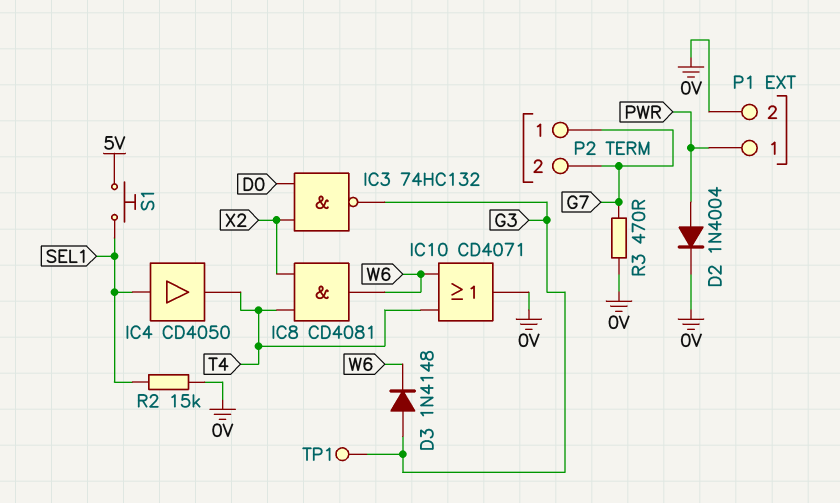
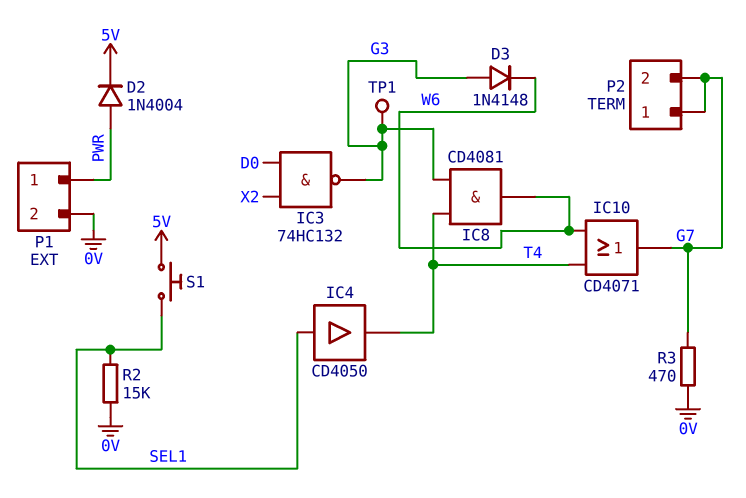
D2: diode 1N4004 (A PWR, K 0V) -> diode 1N4004 (A PWR, K 5V)
IC8: AND CD4081 (in T4, in X2, out W6) -> AND CD4081 (in G3, in T4, out W6)
IC10: OR CD4071 (in T4, in W6, out 0V) -> OR CD4071 (in T4, in W6, out G7)

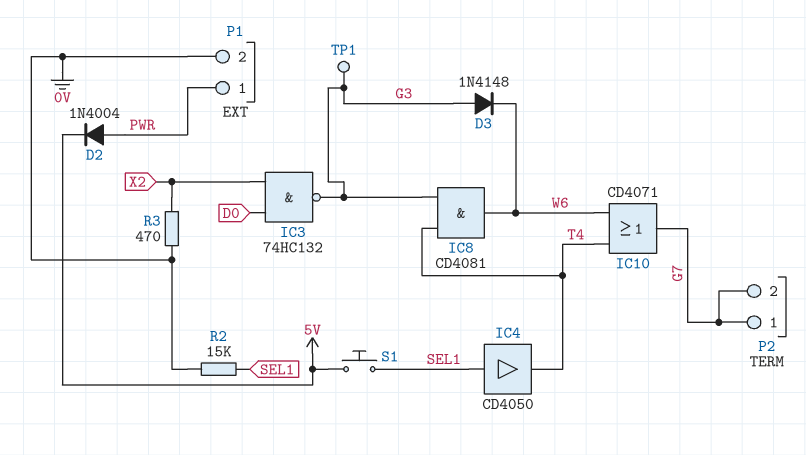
R3: 470 (0V, G7) -> 470 (0V, X2)

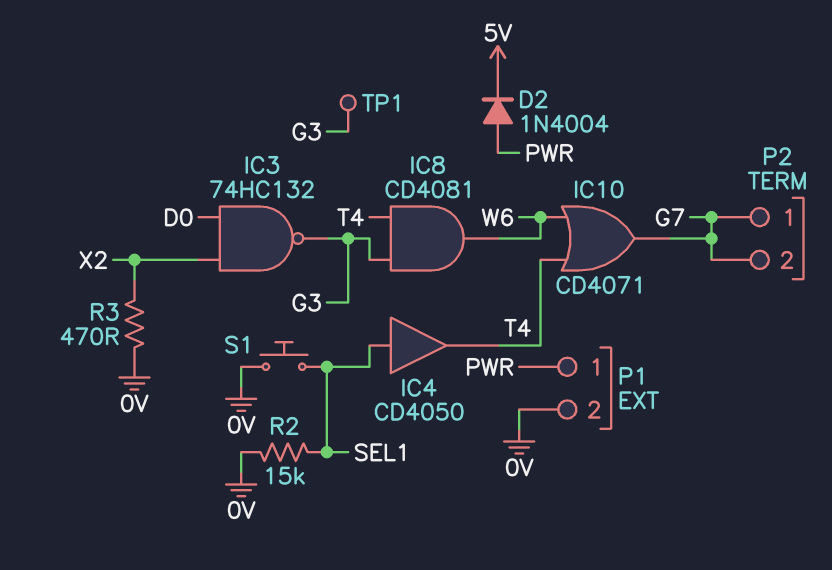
D3: diode 1N4148 (A G3, K W6) -> none
S1: button (5V, SEL1) -> button (0V, SEL1)

